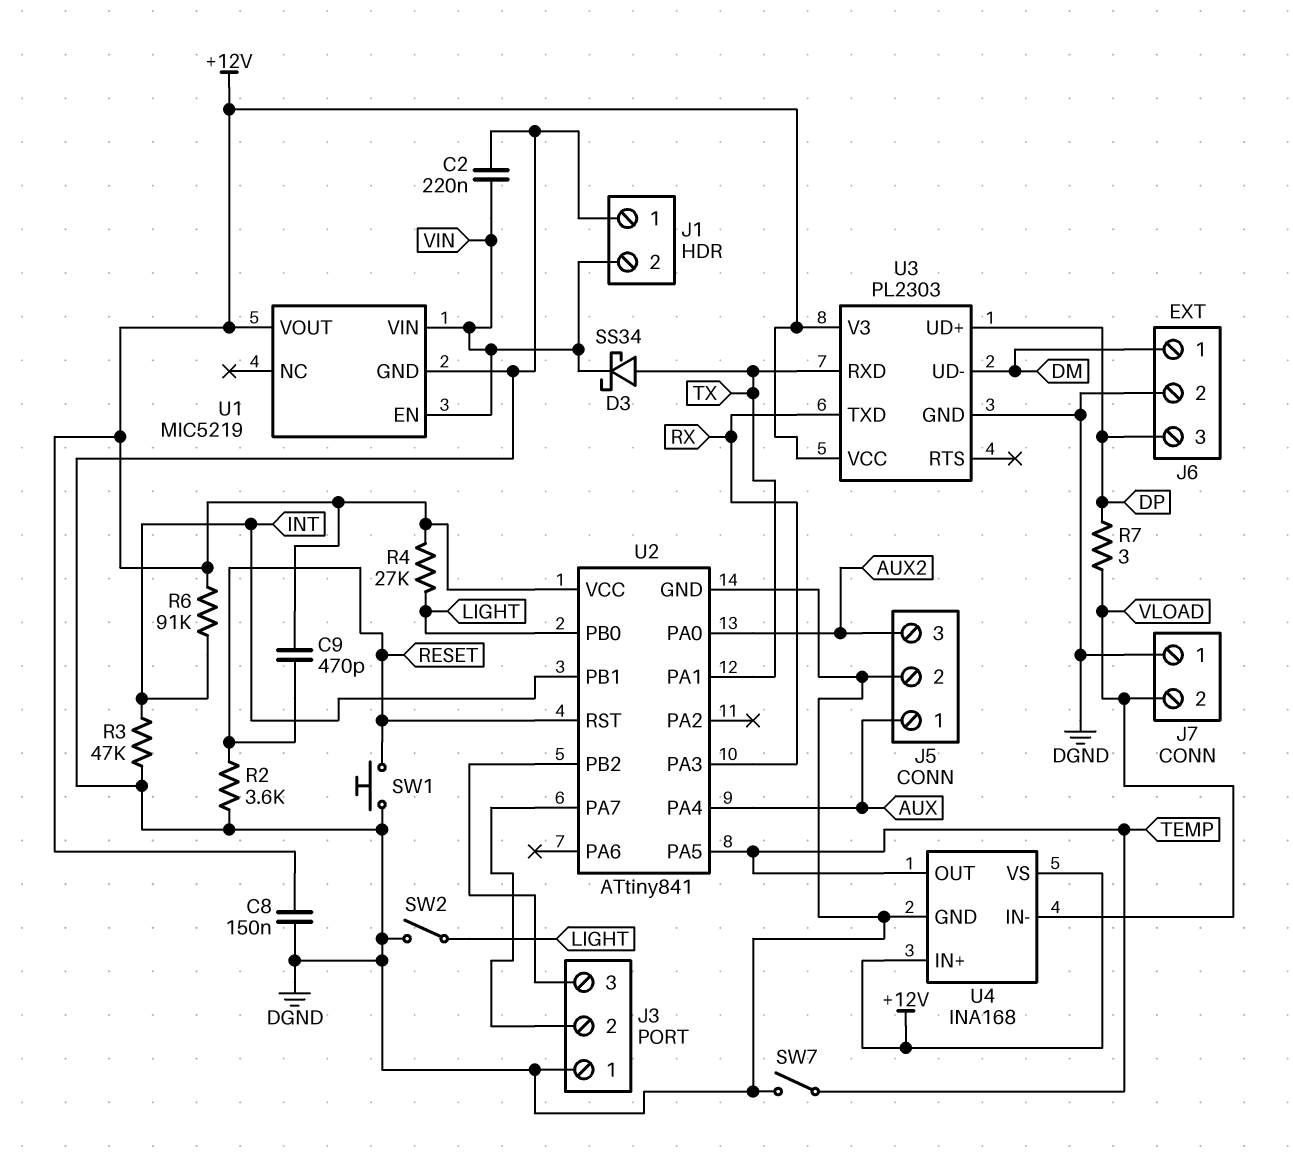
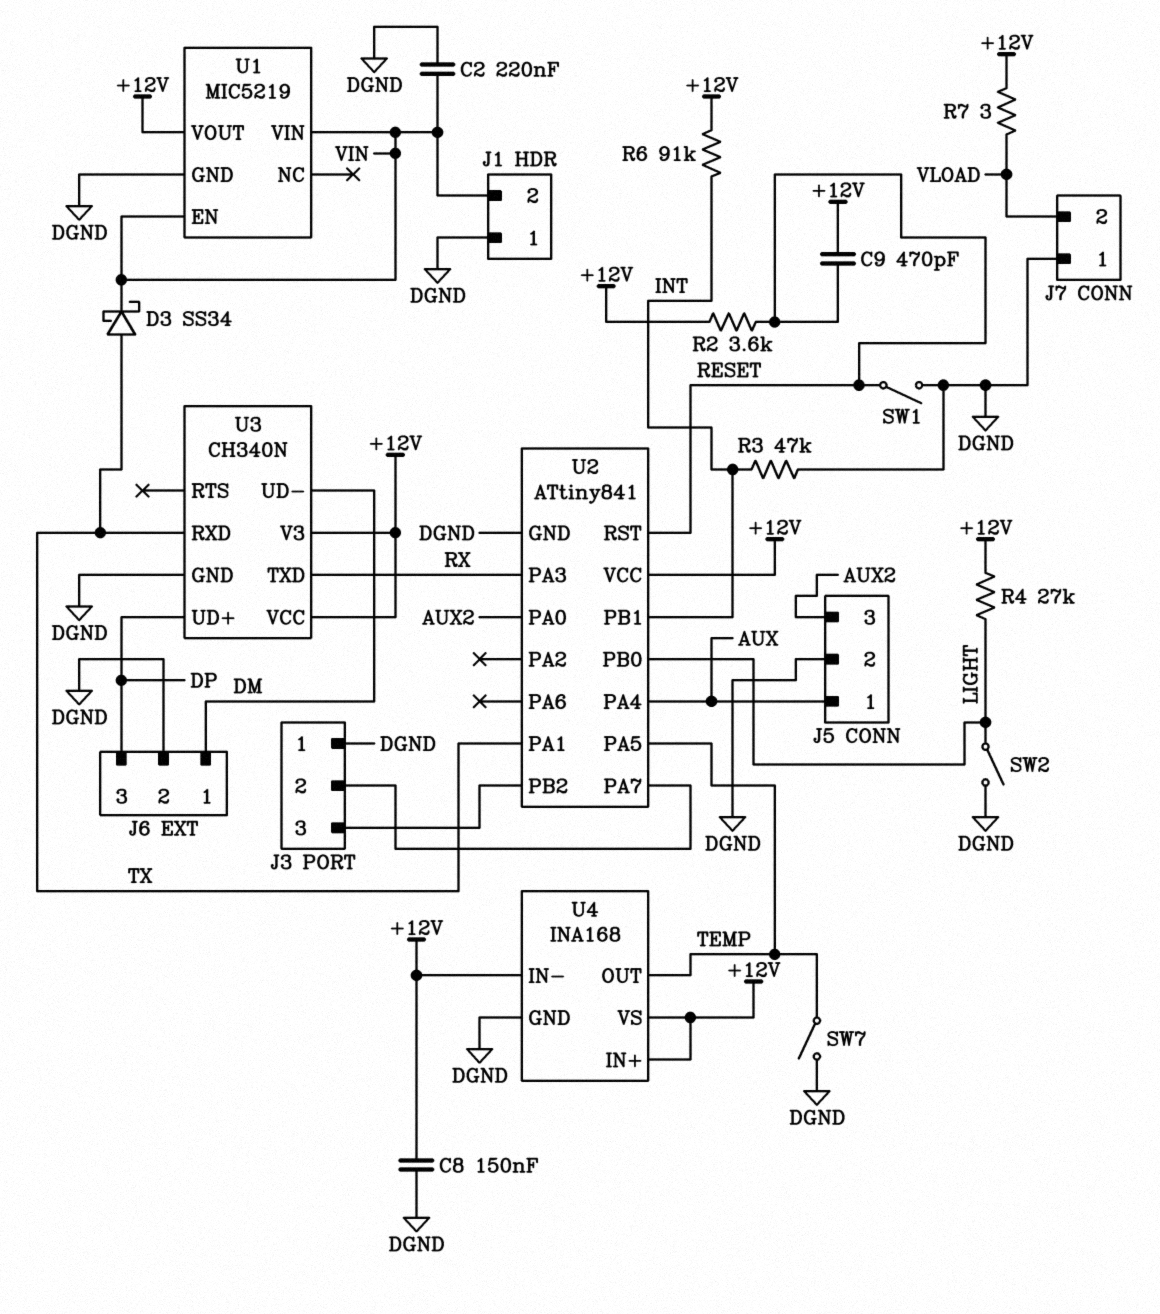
R2: 3.6k (DGND, RESET) -> 3.6k (+12V, RESET)
R7: 3 (DP, VLOAD) -> 3 (+12V, VLOAD)
SW1: button (DGND, RESET) -> switch (DGND, RESET)
U3: PL2303 -> CH340N
U4 pin IN-: VLOAD -> +12V

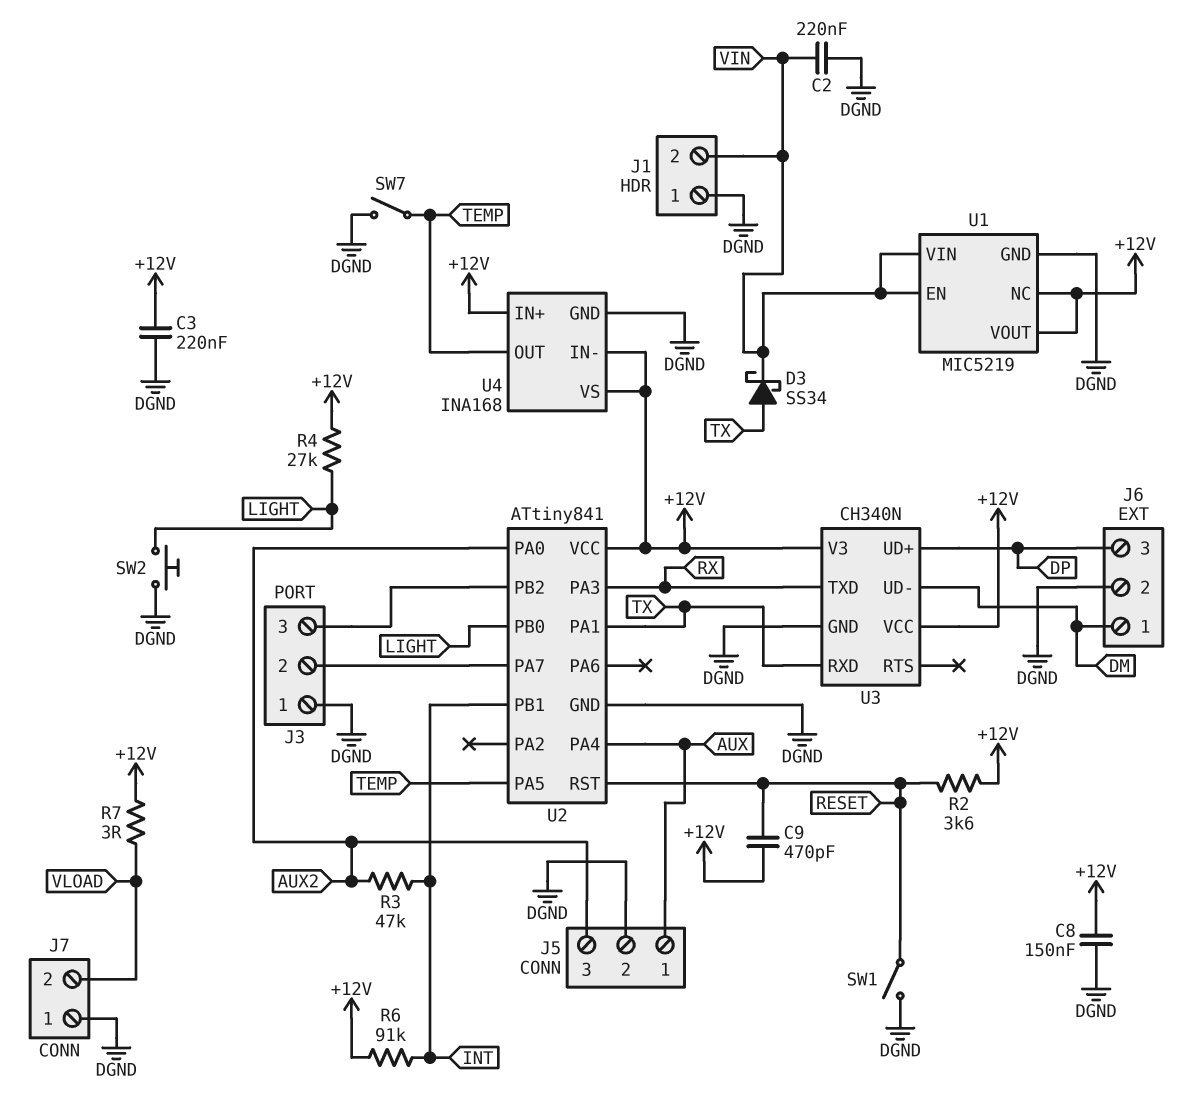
C3: none -> 220nF (+12V, DGND)
R3: 47k (DGND, INT) -> 47k (AUX2, INT)
SW2: switch (DGND, LIGHT) -> button (DGND, LIGHT)
U1 pin NC: none -> +12V

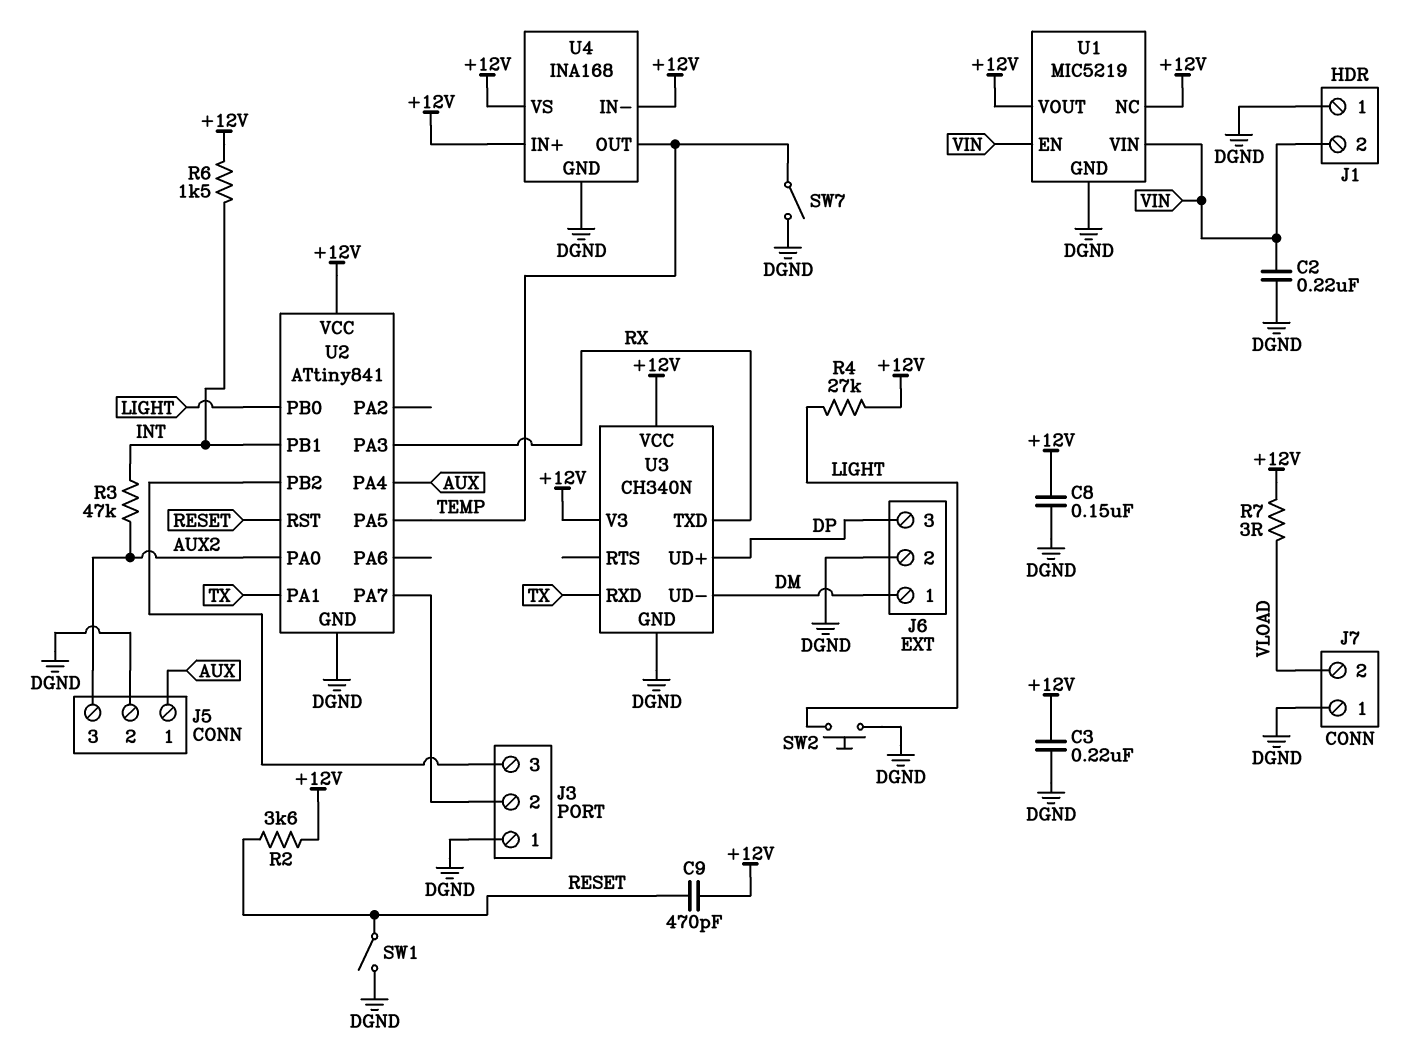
D3: schottky SS34 (A TX, K VIN) -> none
R6: 91k (+12V, INT) -> 1.5k (+12V, INT)

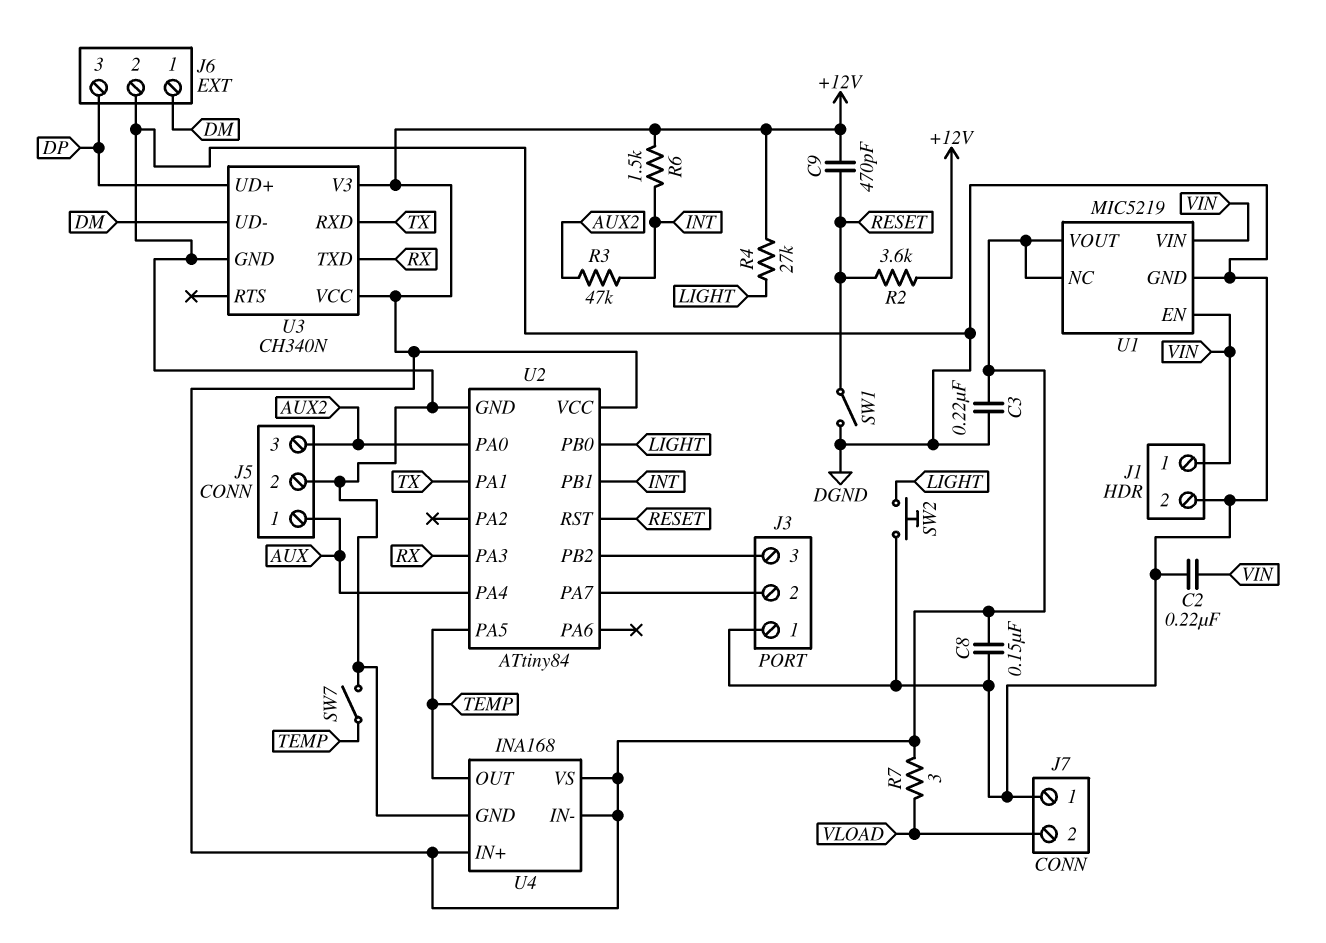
J1 pin 1: DGND -> VIN
J1 pin 2: VIN -> DGND
U2: ATtiny841 -> ATtiny84

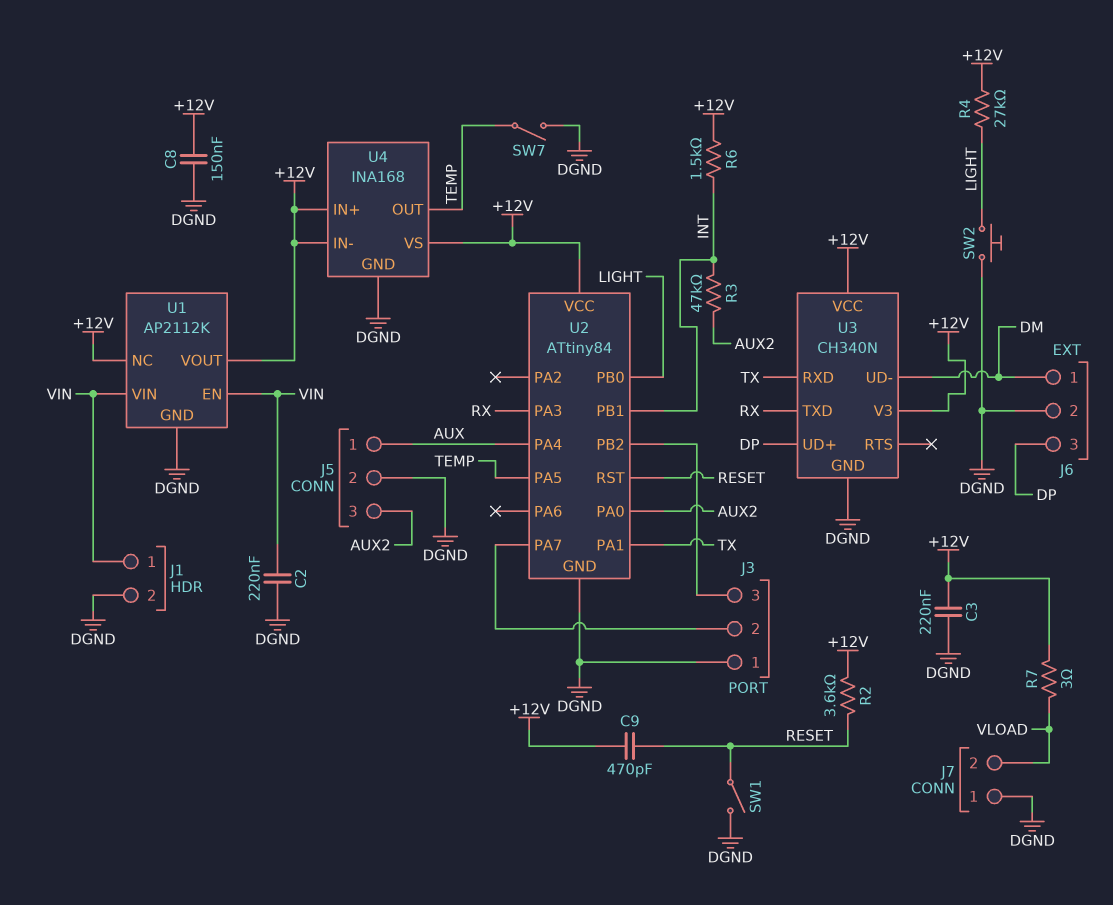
U1: MIC5219 -> AP2112K

